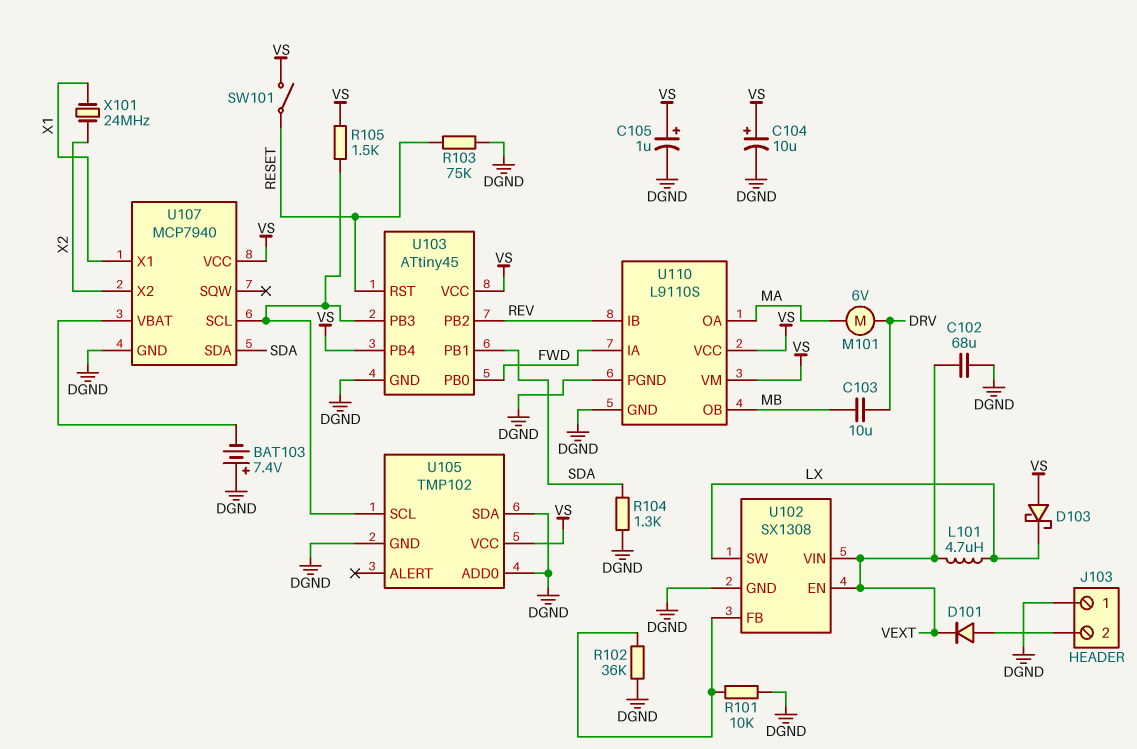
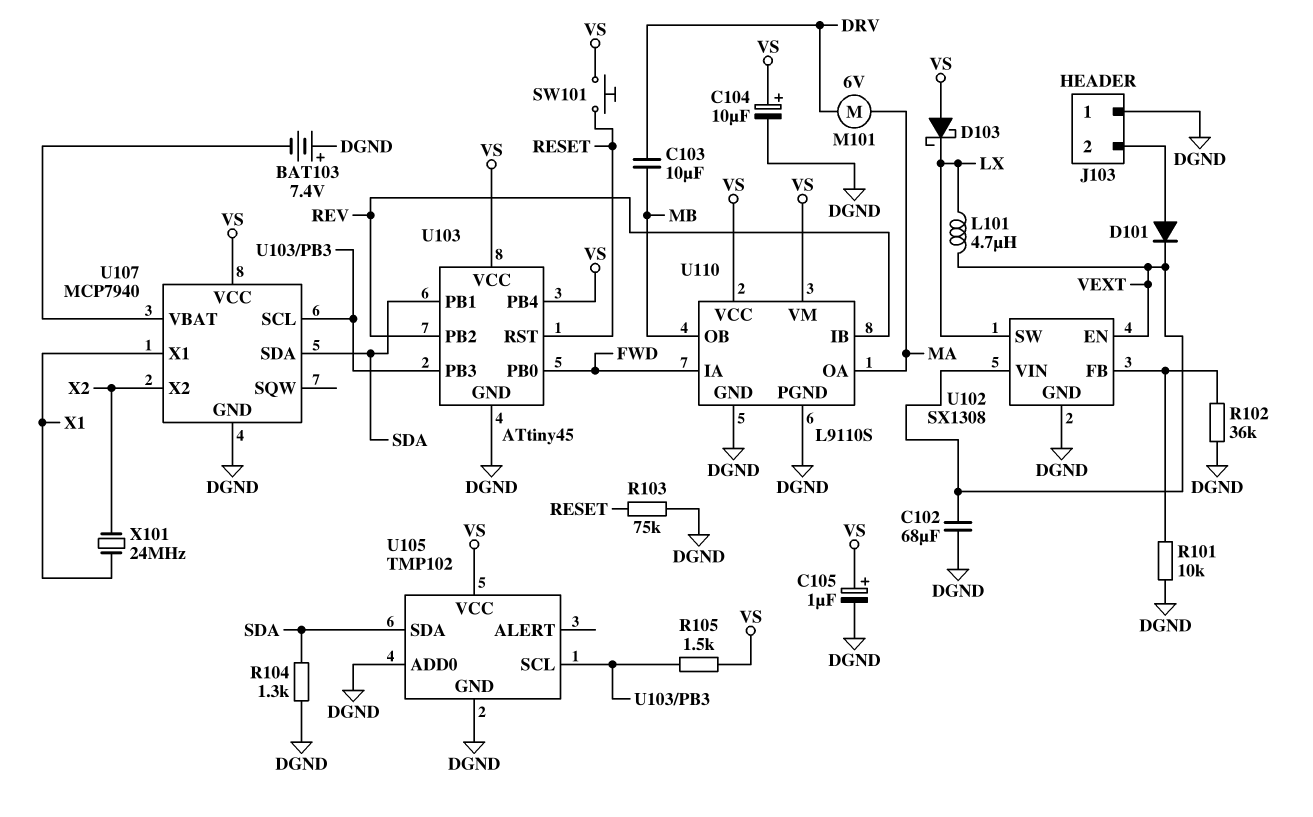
SW101: switch (RESET, VS) -> button (RESET, VS)
U105 pin SDA: DGND -> SDA

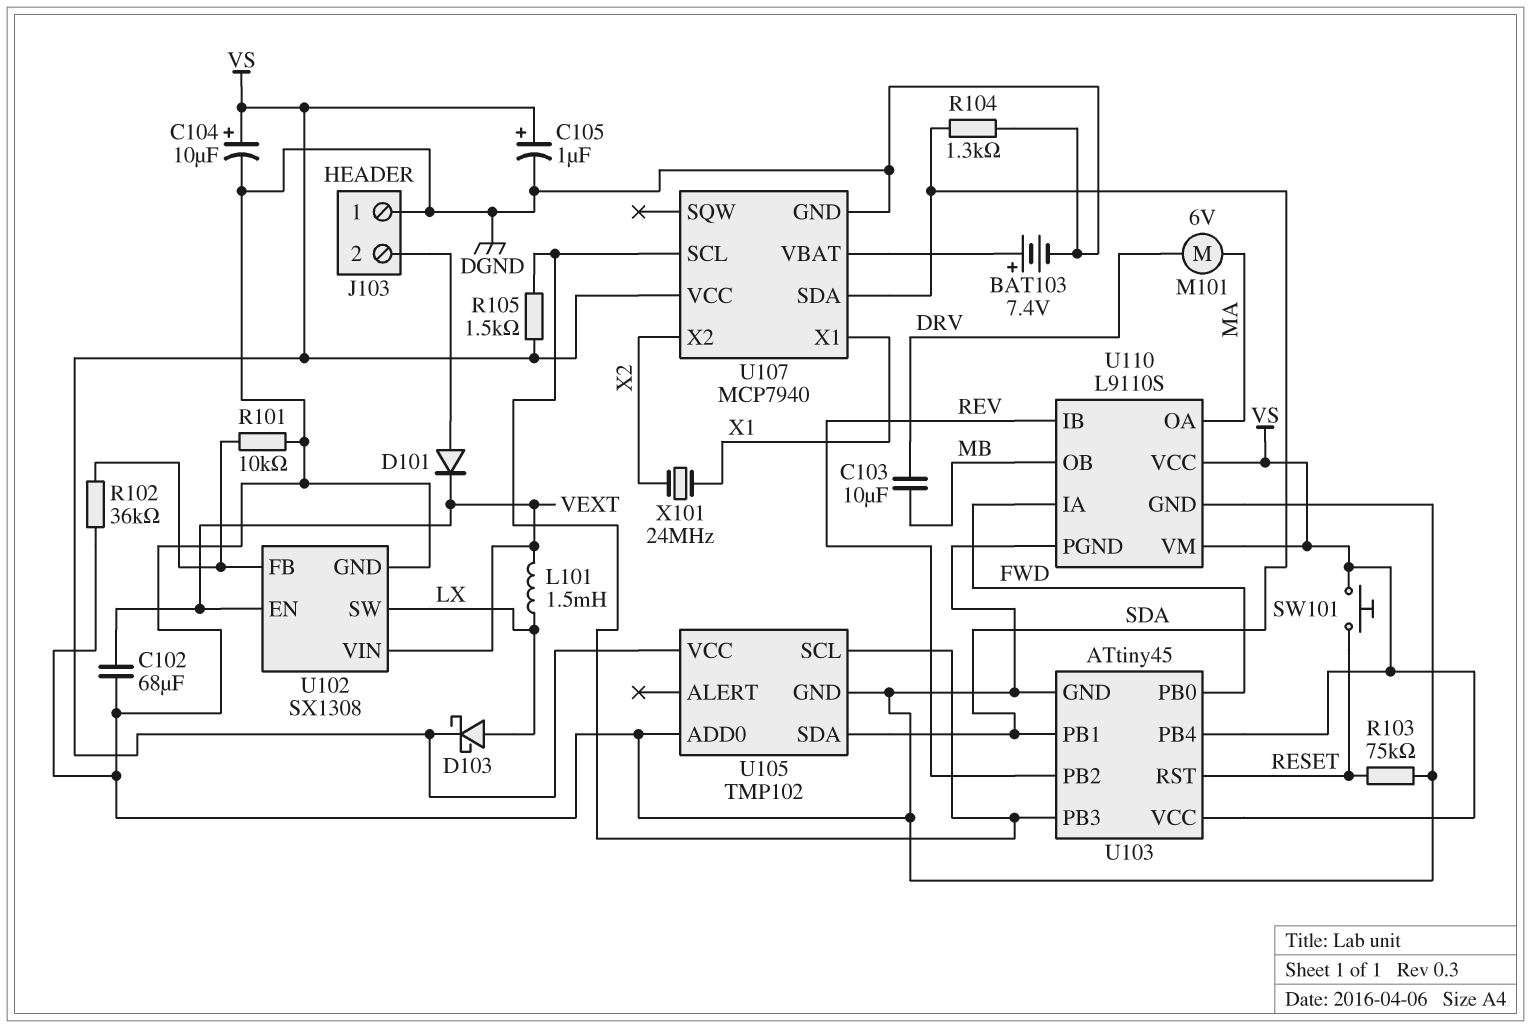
BAT103: 7.4V (plus DGND, minus U107/VBAT) -> 7.4V (plus U107/VBAT, minus DGND)
D103: schottky (A VS, K LX) -> schottky (A LX, K VS)
L101: 4.7uH (LX, VEXT) -> 1.5mH (LX, VEXT)

